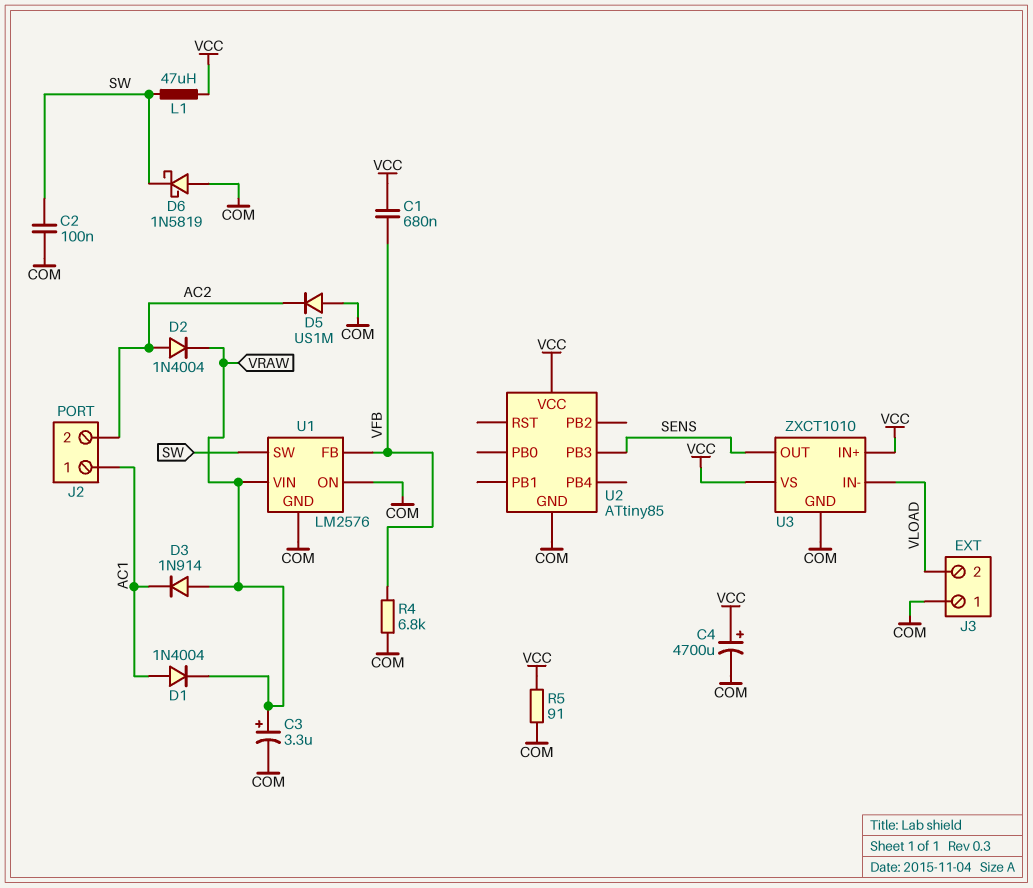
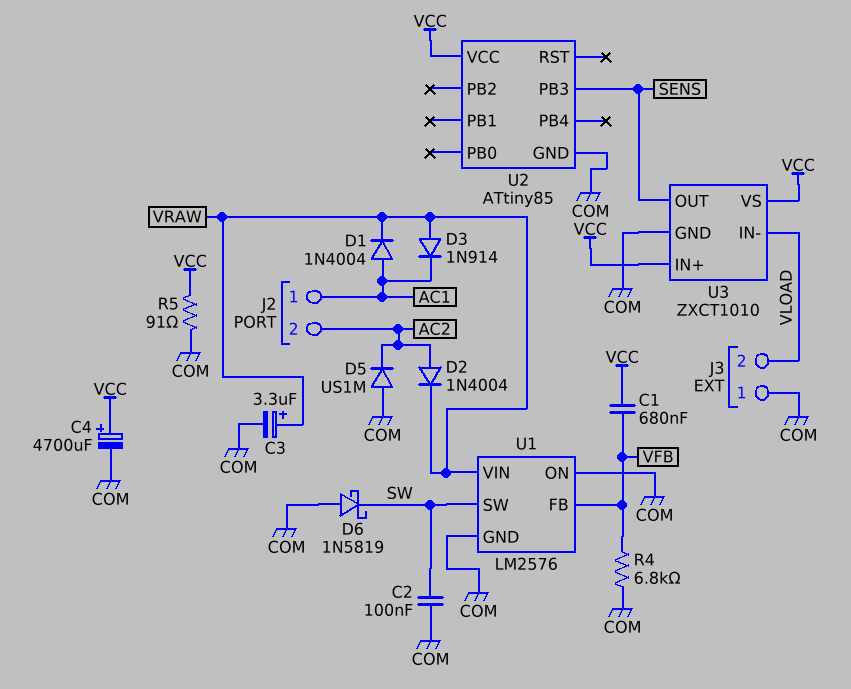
L1: 47uH (SW, VCC) -> none

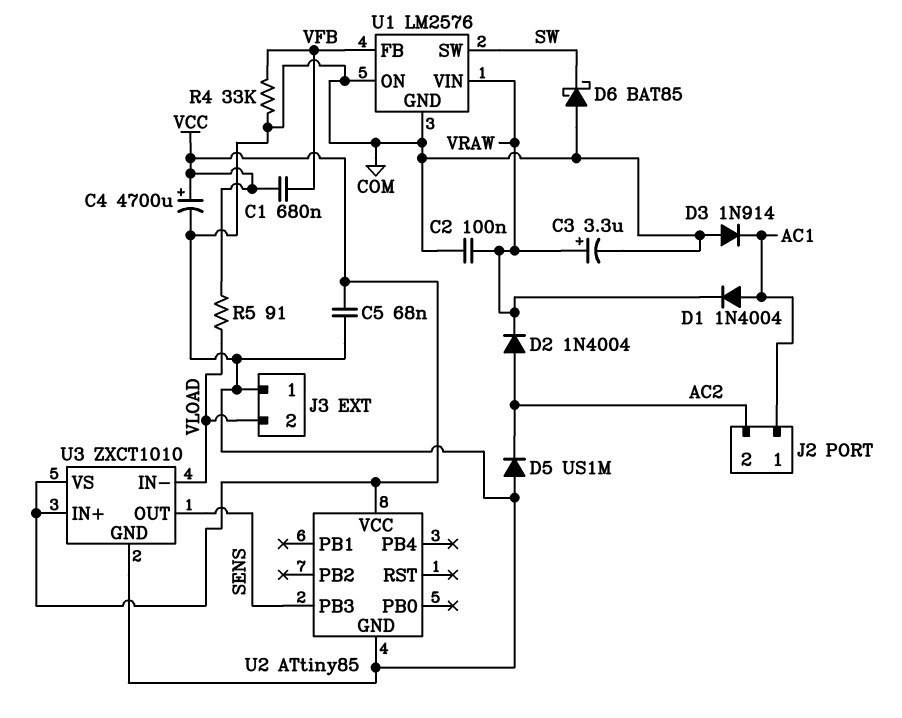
C2: 100nF (COM, SW) -> 100nF (COM, VRAW)
C5: none -> 68nF (COM, VCC)
D3: diode 1N914 (A VRAW, K AC1) -> diode 1N914 (A COM, K AC1)
D6: schottky 1N5819 (A COM, K SW) -> schottky BAT85 (A COM, K SW)
R4: 6.8k (COM, VFB) -> 33k (COM, VFB)
R5: 91 (COM, VCC) -> 91 (VCC, VLOAD)

